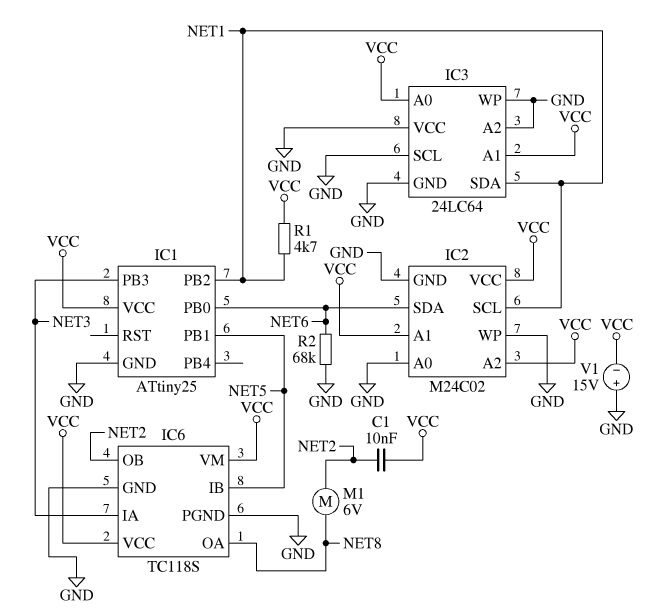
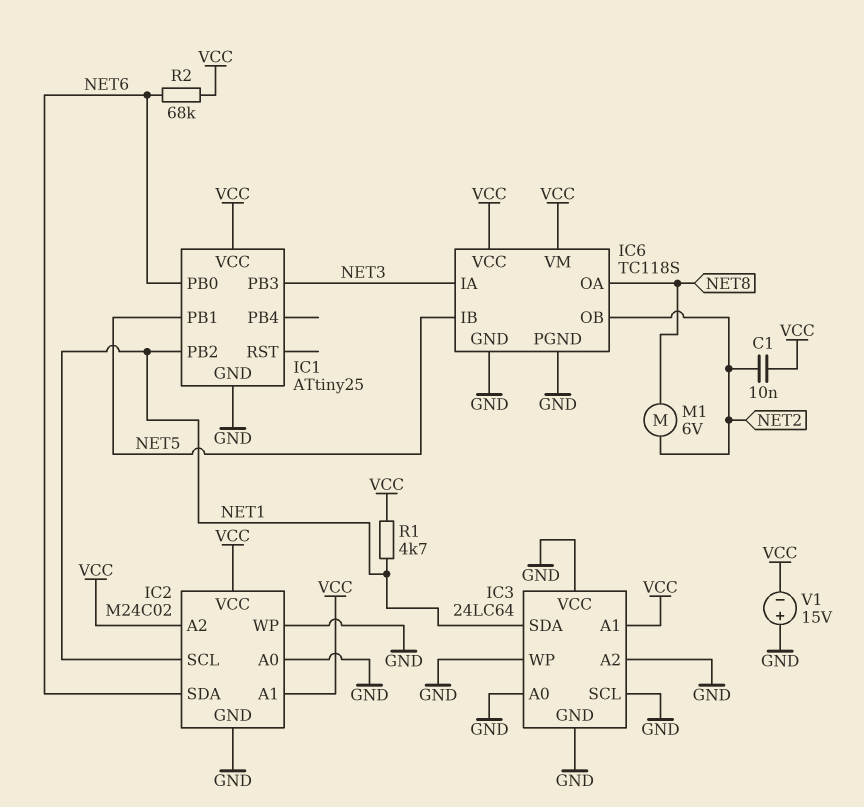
IC3 pin A0: VCC -> GND
R2: 68k (GND, NET6) -> 68k (NET6, VCC)

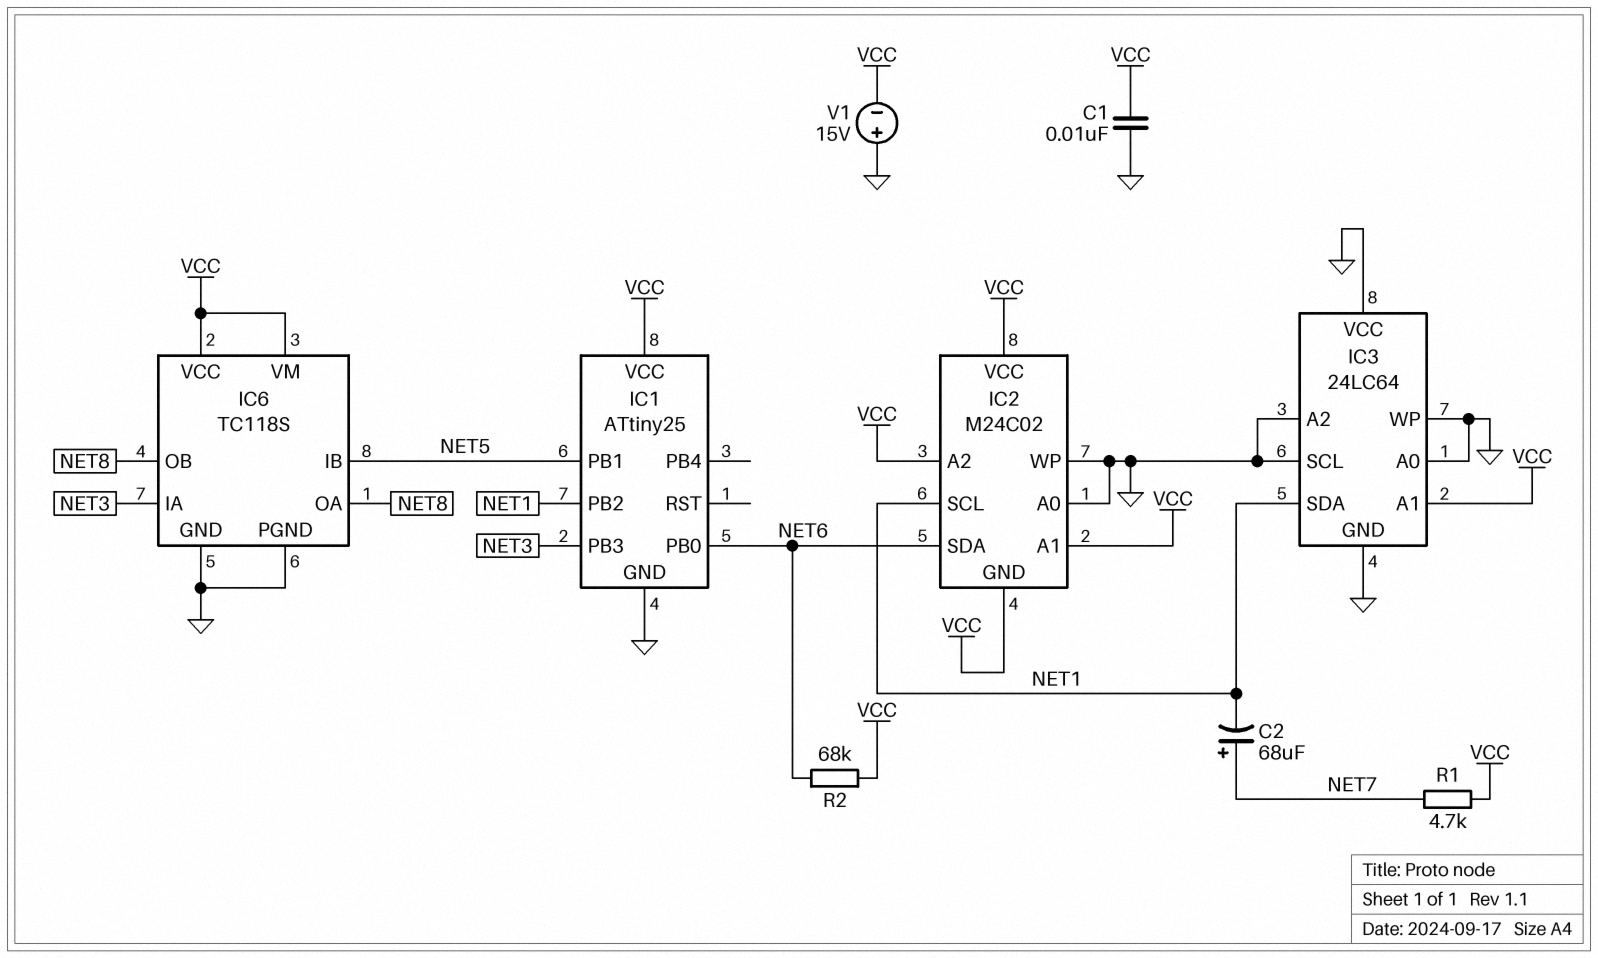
C1: 10nF (NET2, VCC) -> 10nF (GND, VCC)
C2: none -> 68uF (plus NET7, minus NET1)
IC2 pin GND: GND -> VCC
IC6 pin OB: NET2 -> NET8
M1: motor 6V (NET2, NET8) -> none
R1: 4.7k (NET1, VCC) -> 4.7k (NET7, VCC)

